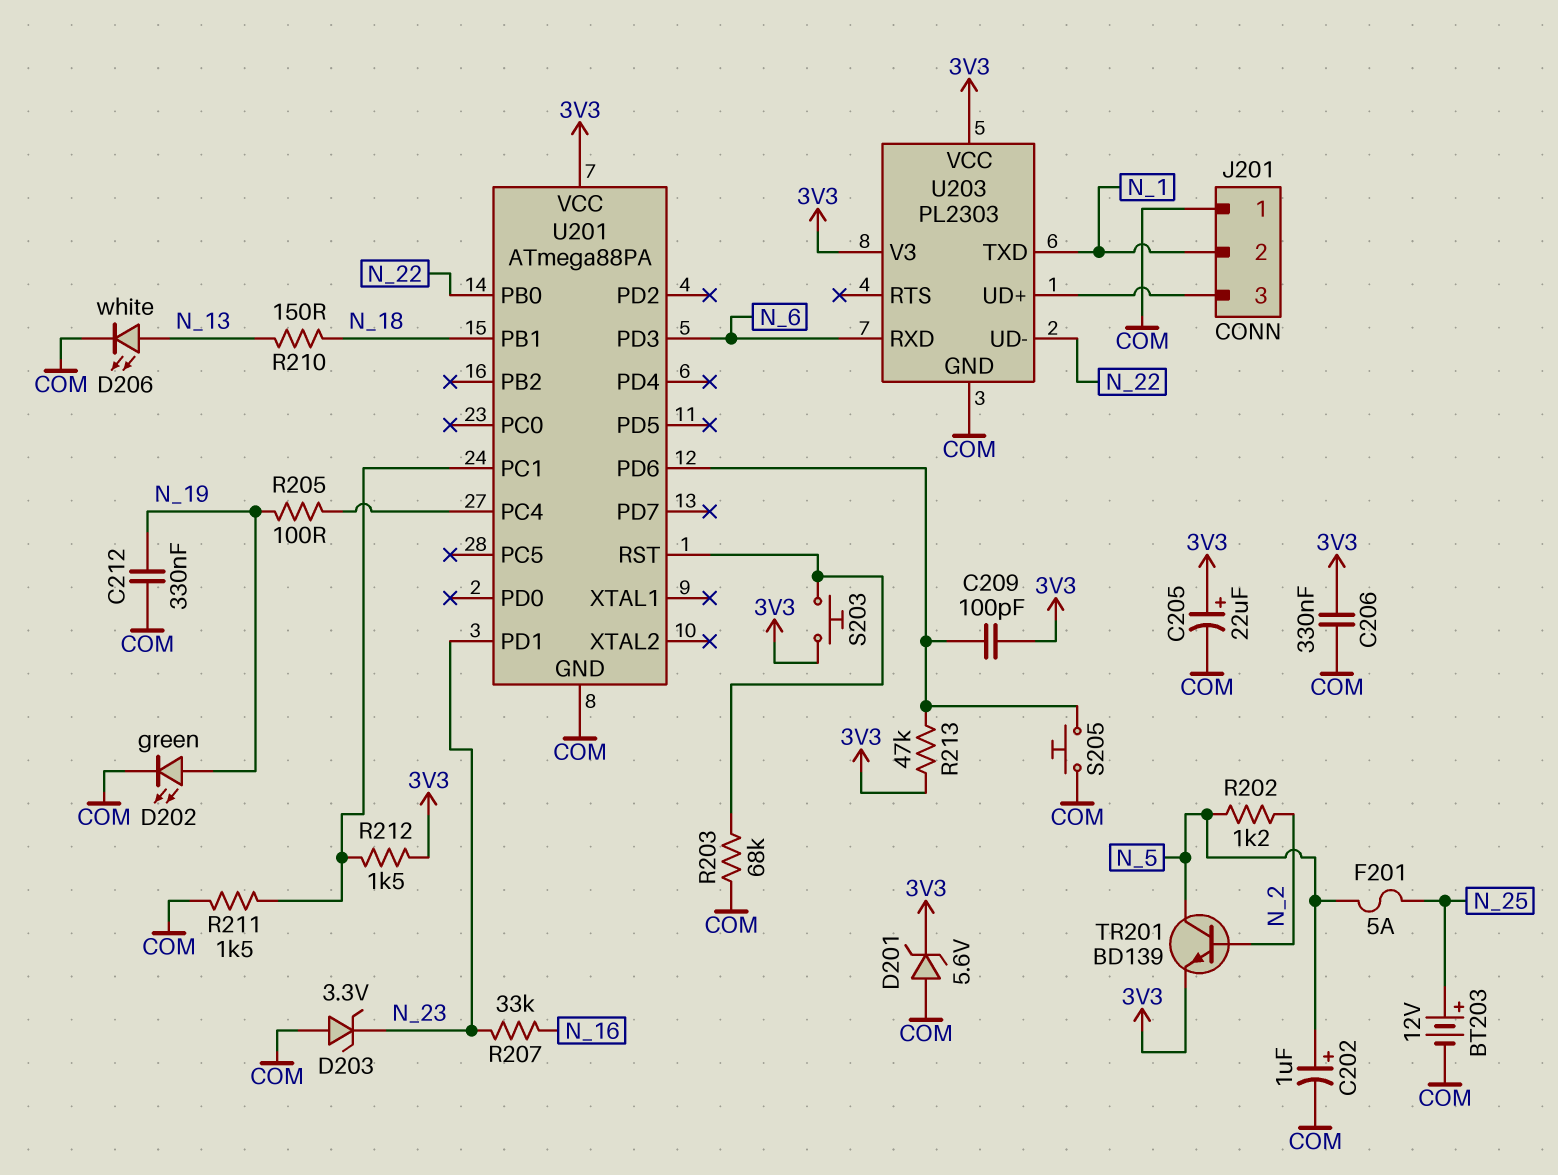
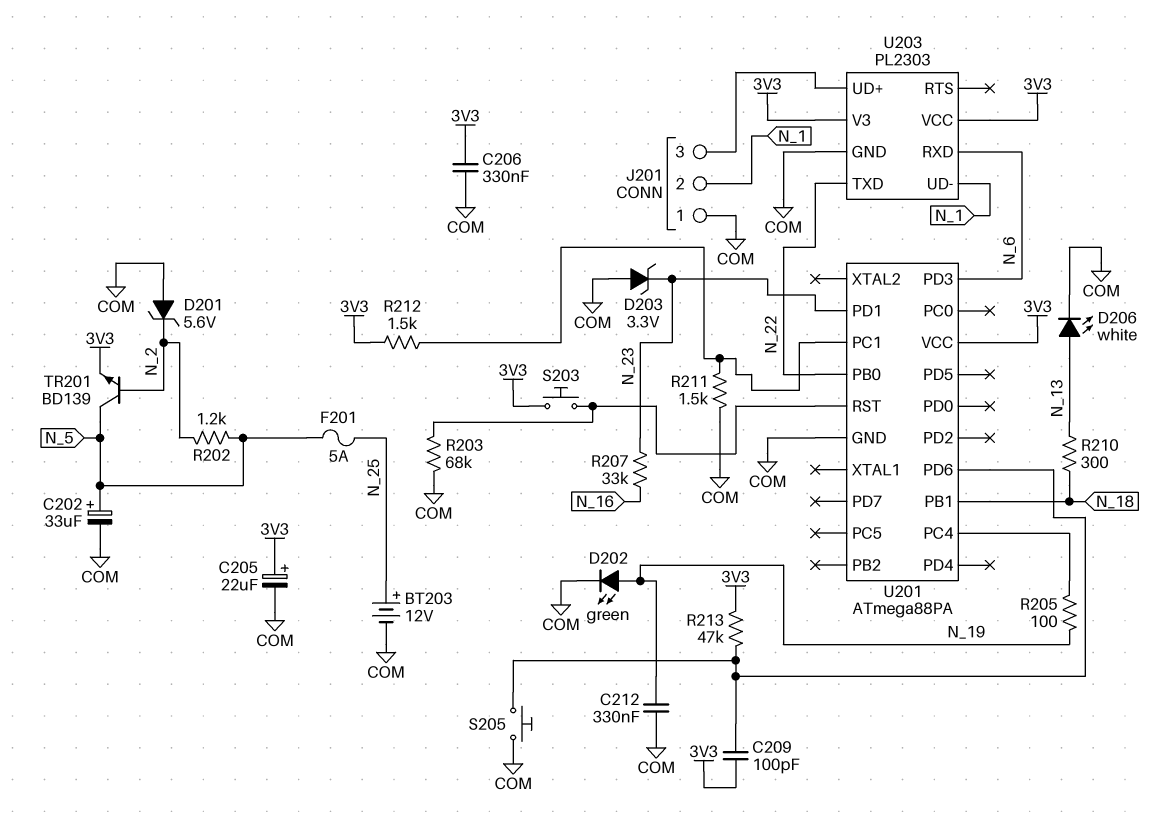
C202: 1uF (plus N_5, minus COM) -> 33uF (plus N_5, minus COM)
D201: zener 5.6V (A COM, K 3V3) -> zener 5.6V (A COM, K N_2)
R210: 150 (N_13, N_18) -> 300 (N_13, N_18)
U203 pin TXD: N_1 -> N_22
U203 pin UD-: N_22 -> N_1

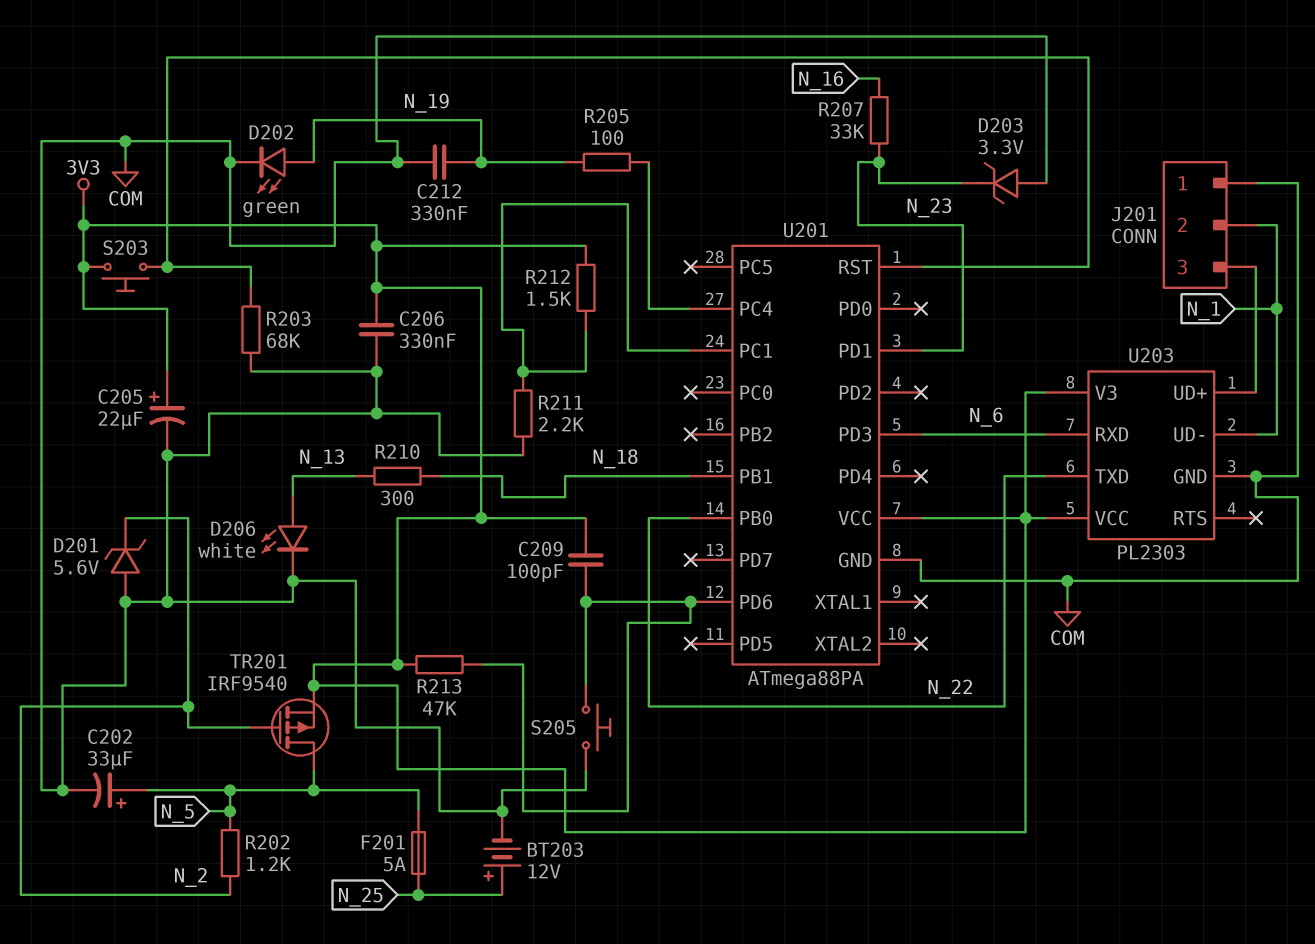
R211: 1.5k (COM, U201/PC1) -> 2.2k (COM, U201/PC1)
TR201: NPN BD139 (B N_2, C N_5, E 3V3) -> PMOS IRF9540 (G N_2, D N_5, S 3V3)

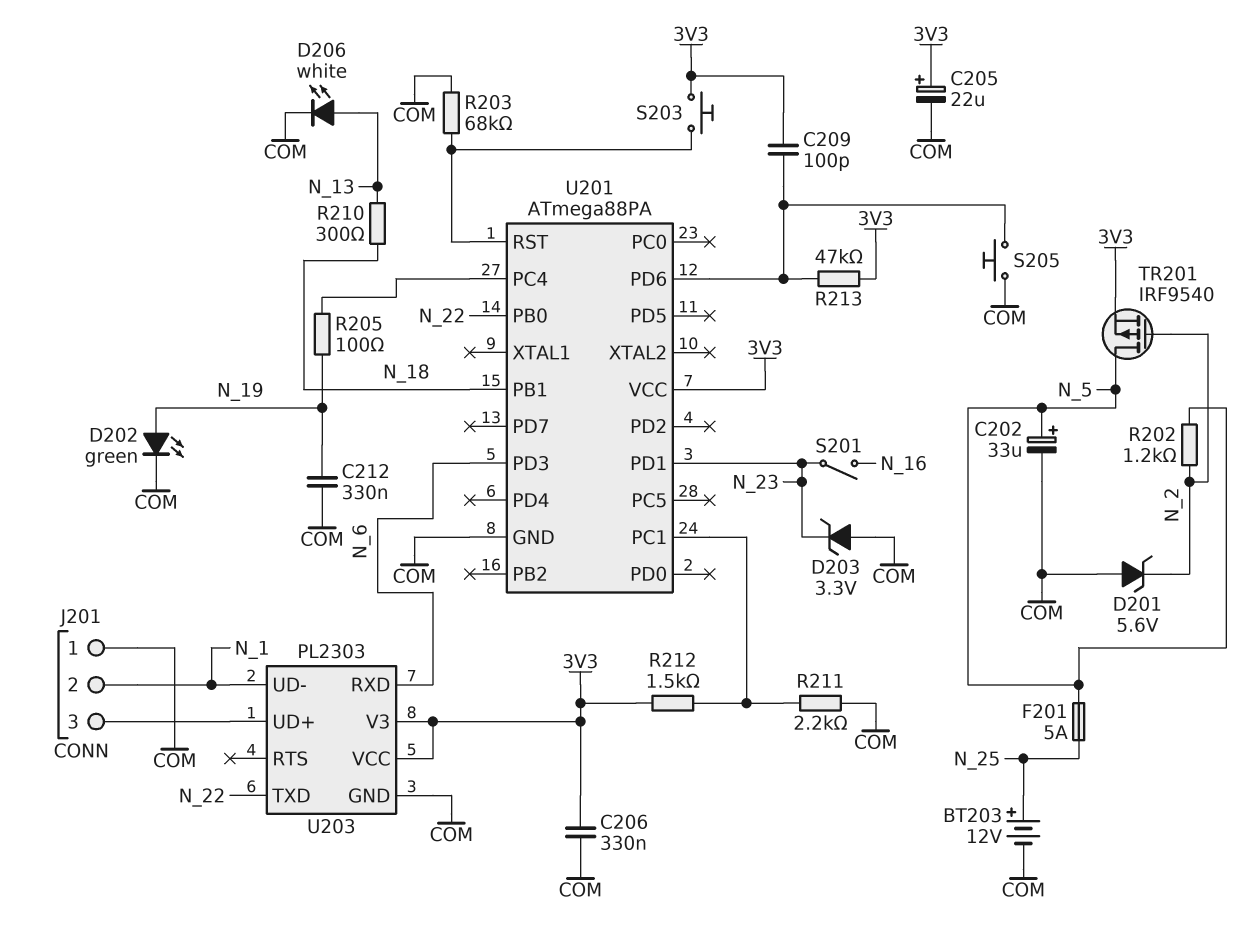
R207: 33k (N_16, N_23) -> none
S201: none -> switch (N_16, N_23)

